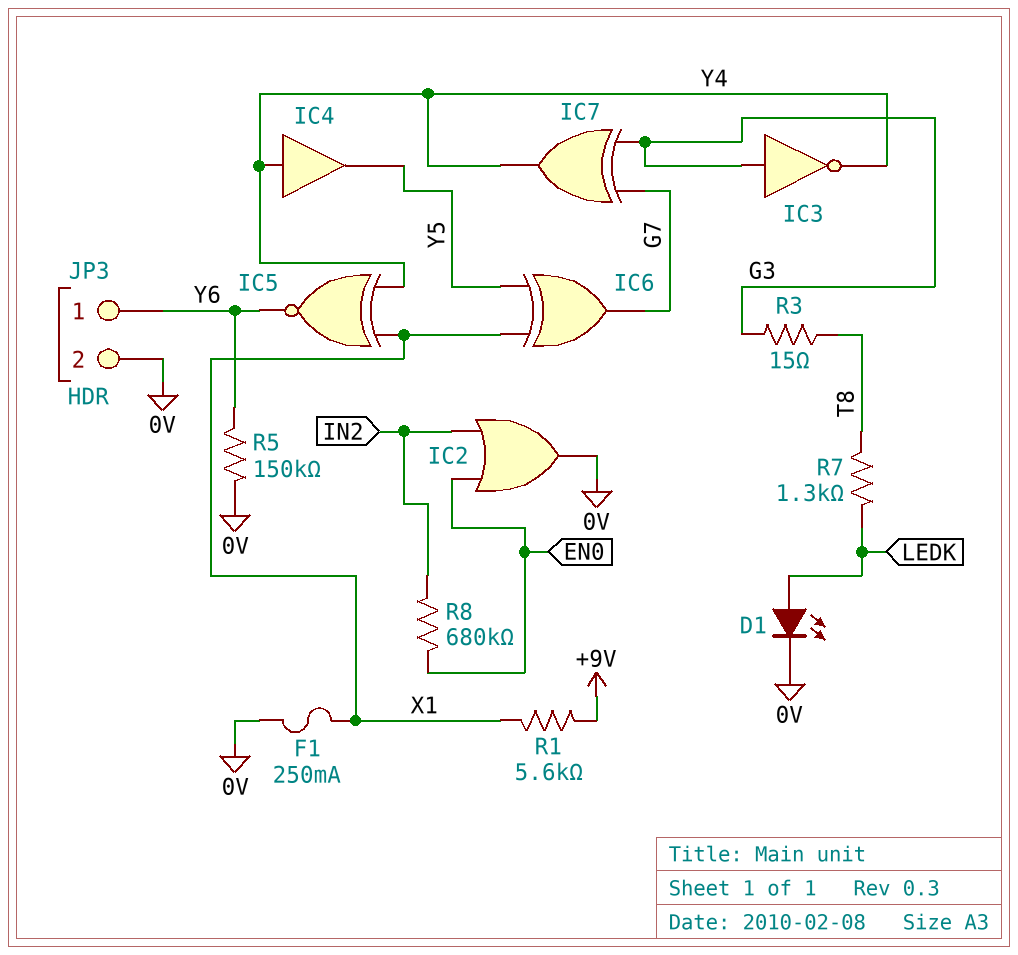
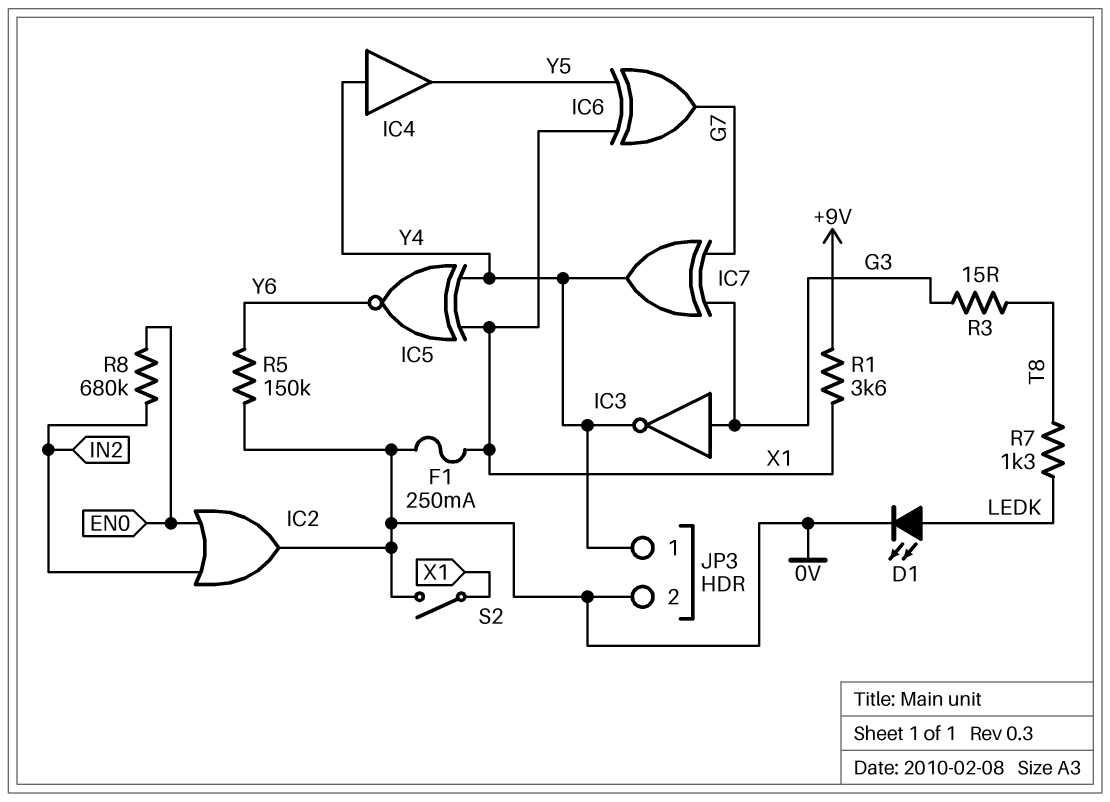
JP3 pin 1: Y6 -> Y4
R1: 5.6k (+9V, X1) -> 3.6k (+9V, X1)
S2: none -> switch (0V, X1)

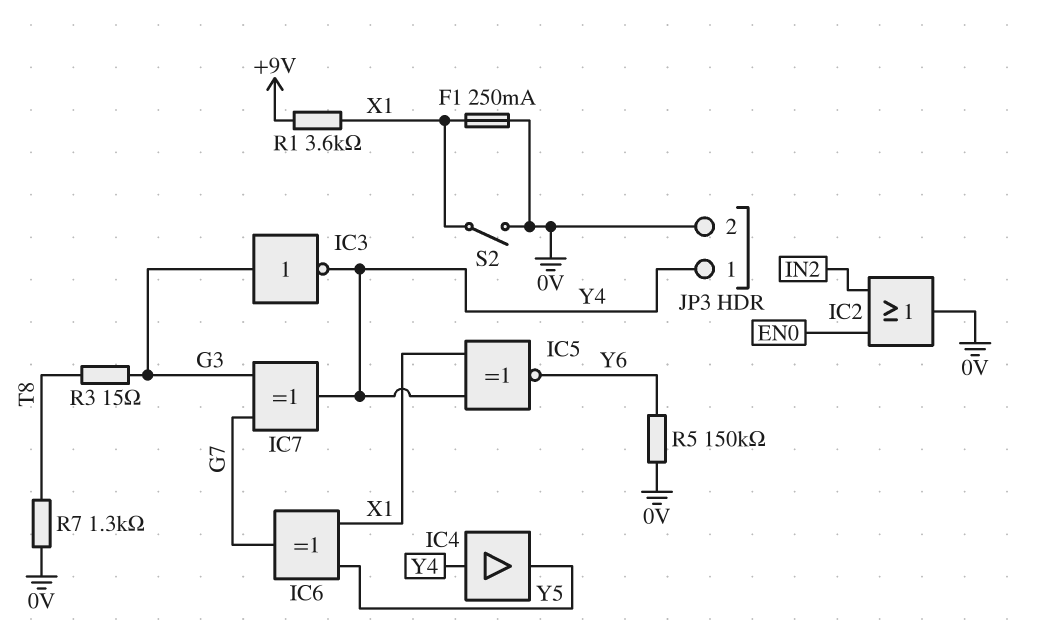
D1: LED (A LEDK, K 0V) -> none
R7: 1.3k (LEDK, T8) -> 1.3k (0V, T8)
R8: 680k (EN0, IN2) -> none

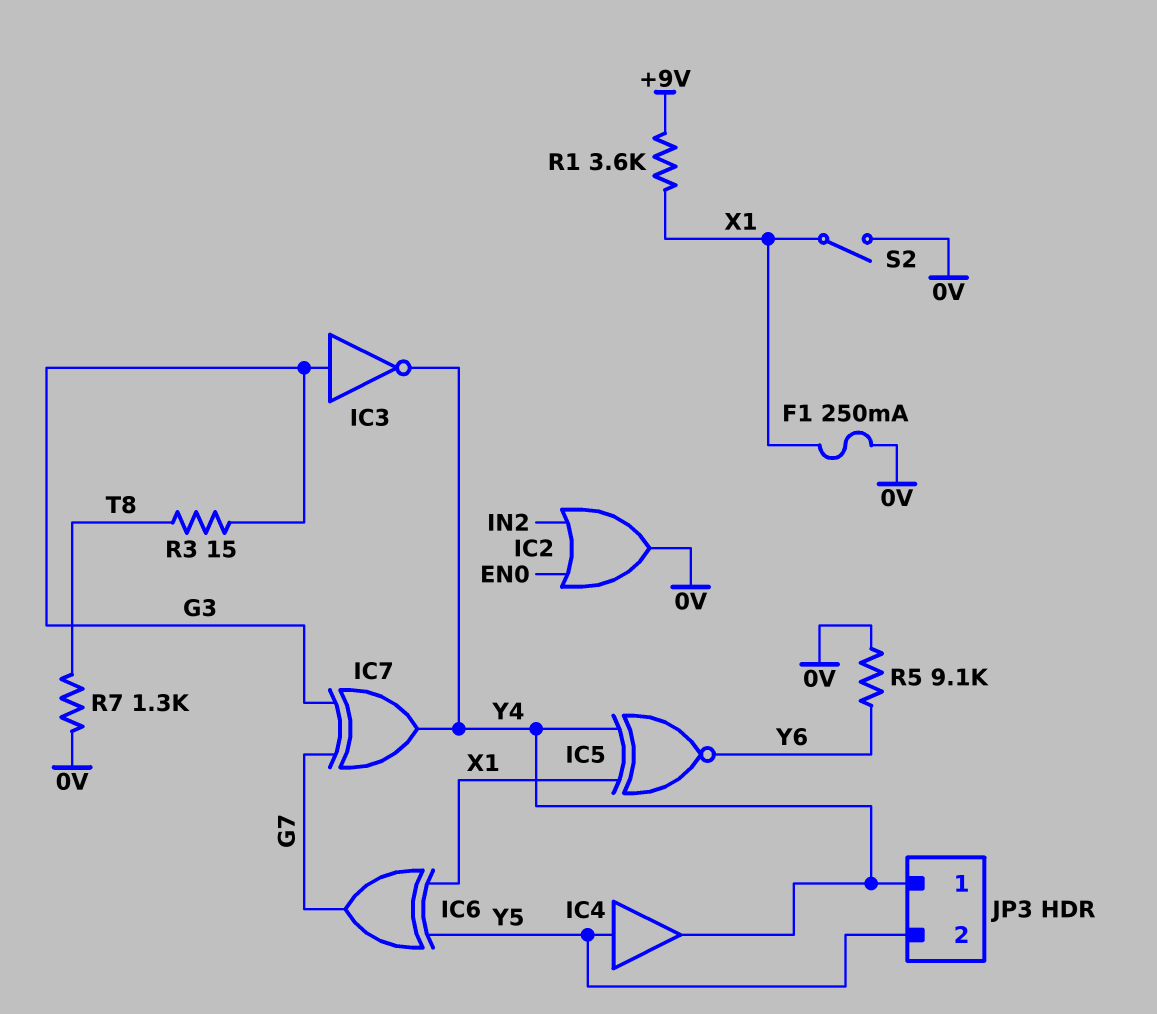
IC4: buffer (in Y4, out Y5) -> buffer (in Y5, out Y4)
JP3 pin 2: 0V -> Y5
R5: 150k (0V, Y6) -> 9.1k (0V, Y6)

